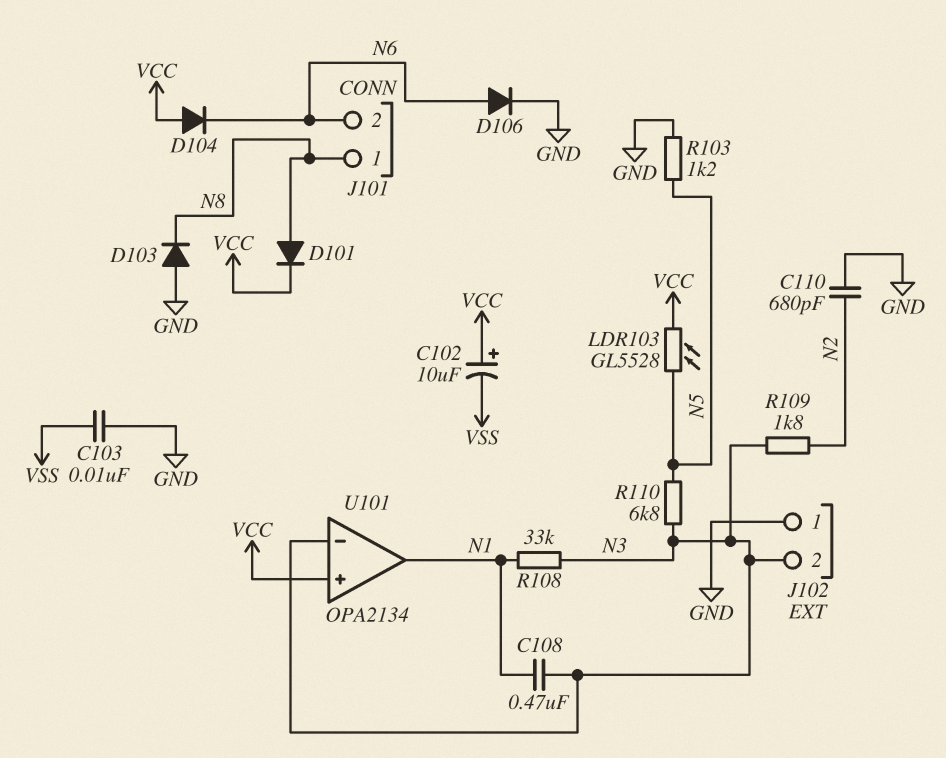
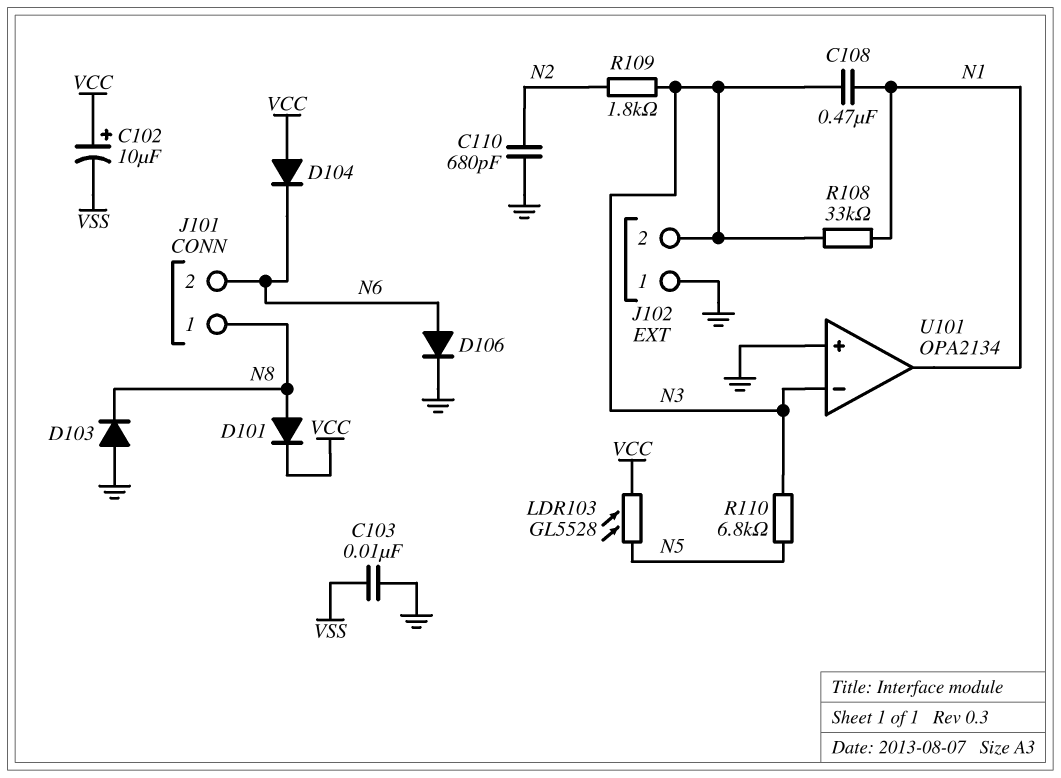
R103: 1.2k (GND, N5) -> none
U101 pin in+: VCC -> GND

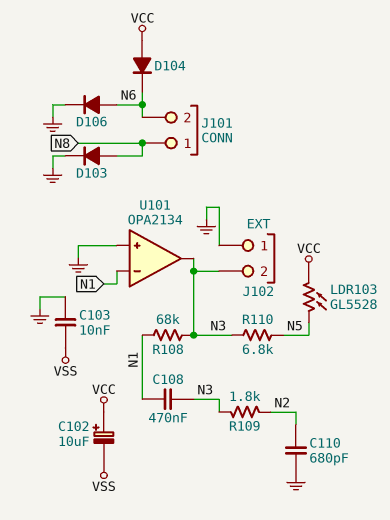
D101: diode (A N8, K VCC) -> none
D103: diode (A GND, K N8) -> diode (A N8, K GND)
R108: 33k (N1, N3) -> 68k (N1, N3)
U101 pin in-: N3 -> N1
U101 pin out: N1 -> N3

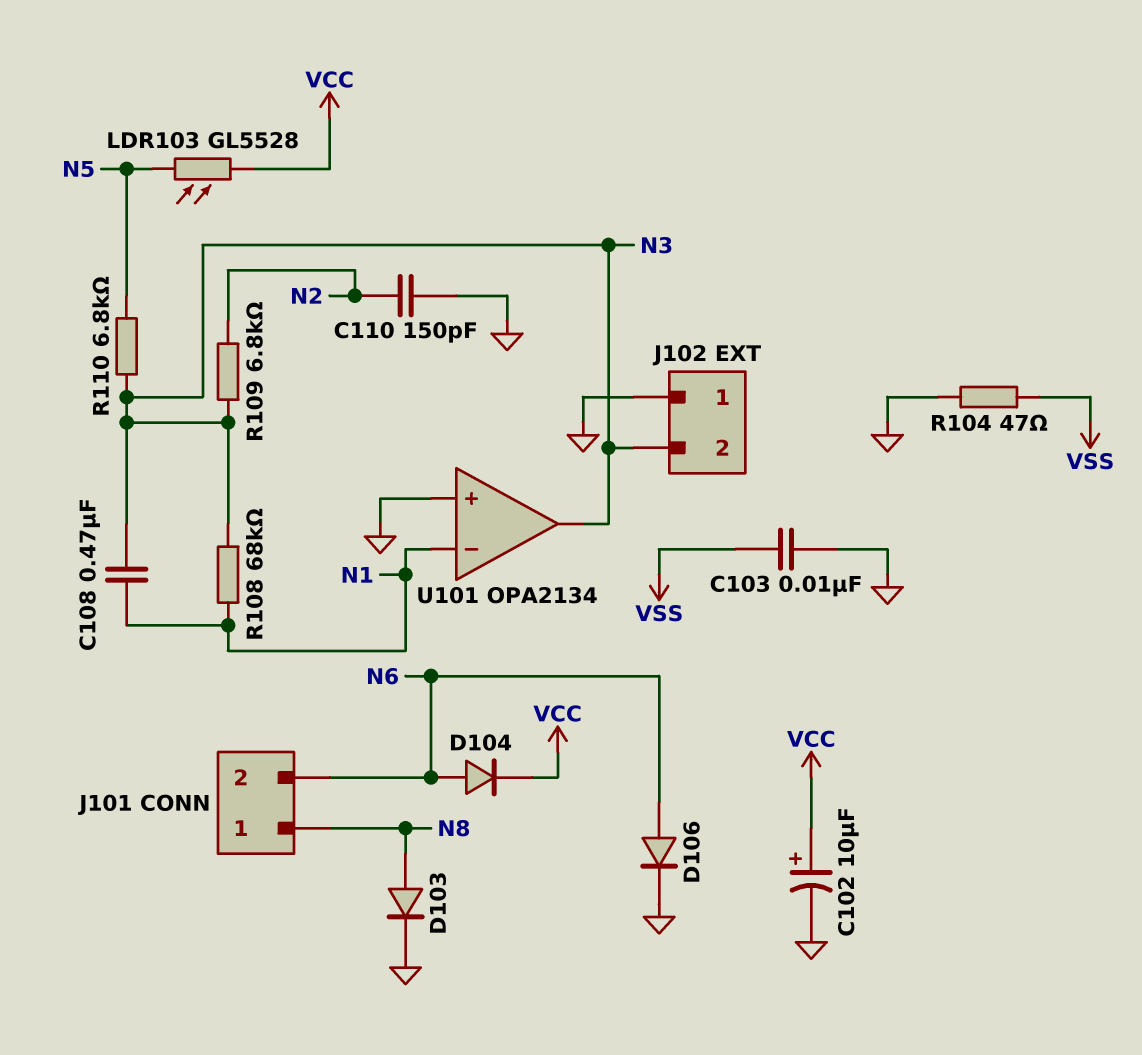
C102: 10uF (plus VCC, minus VSS) -> 10uF (plus VCC, minus GND)
C110: 680pF (GND, N2) -> 150pF (GND, N2)
D104: diode (A VCC, K N6) -> diode (A N6, K VCC)
R104: none -> 47 (GND, VSS)
R109: 1.8k (N2, N3) -> 6.8k (N2, N3)

